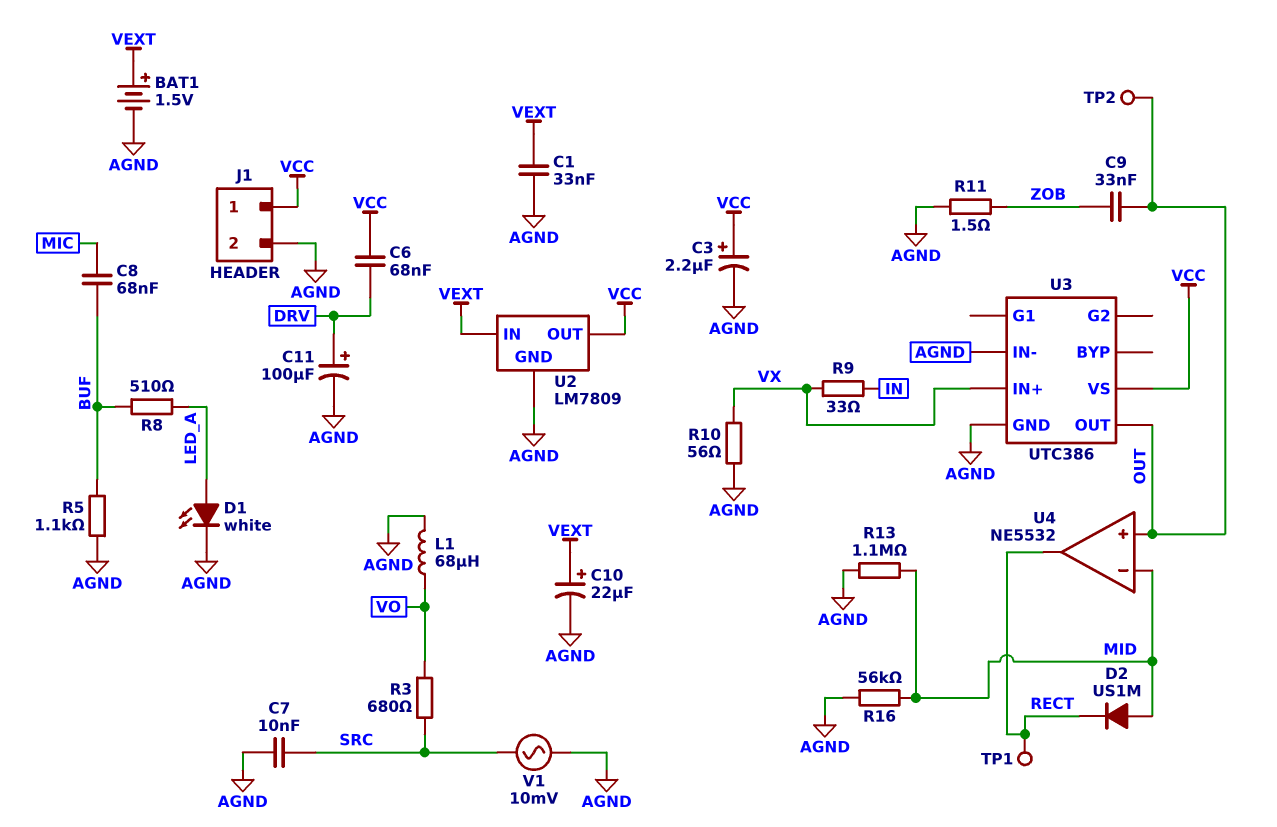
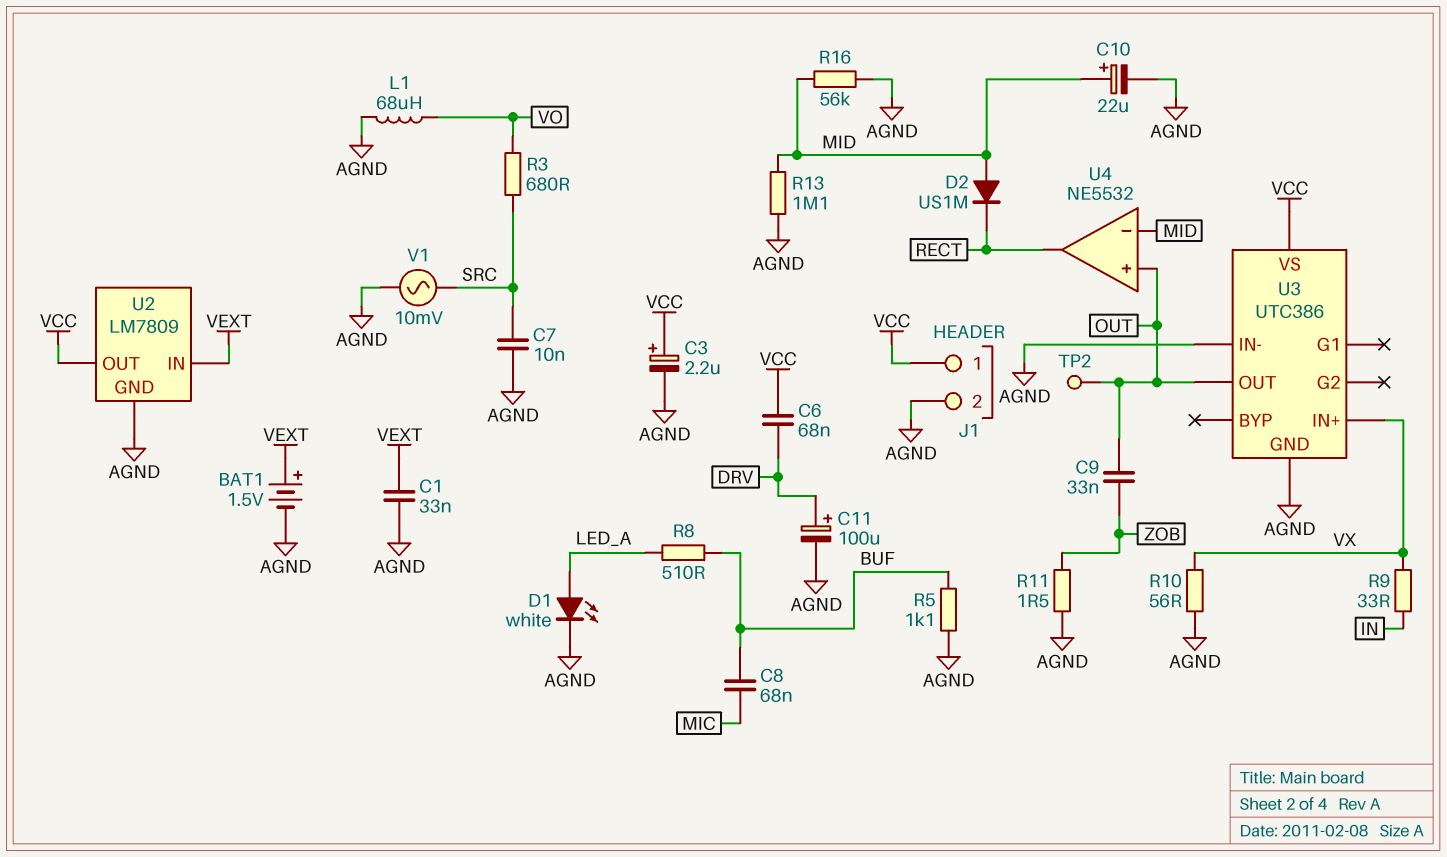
C10: 22uF (plus VEXT, minus AGND) -> 22uF (plus MID, minus AGND)
TP1: test point (RECT) -> none

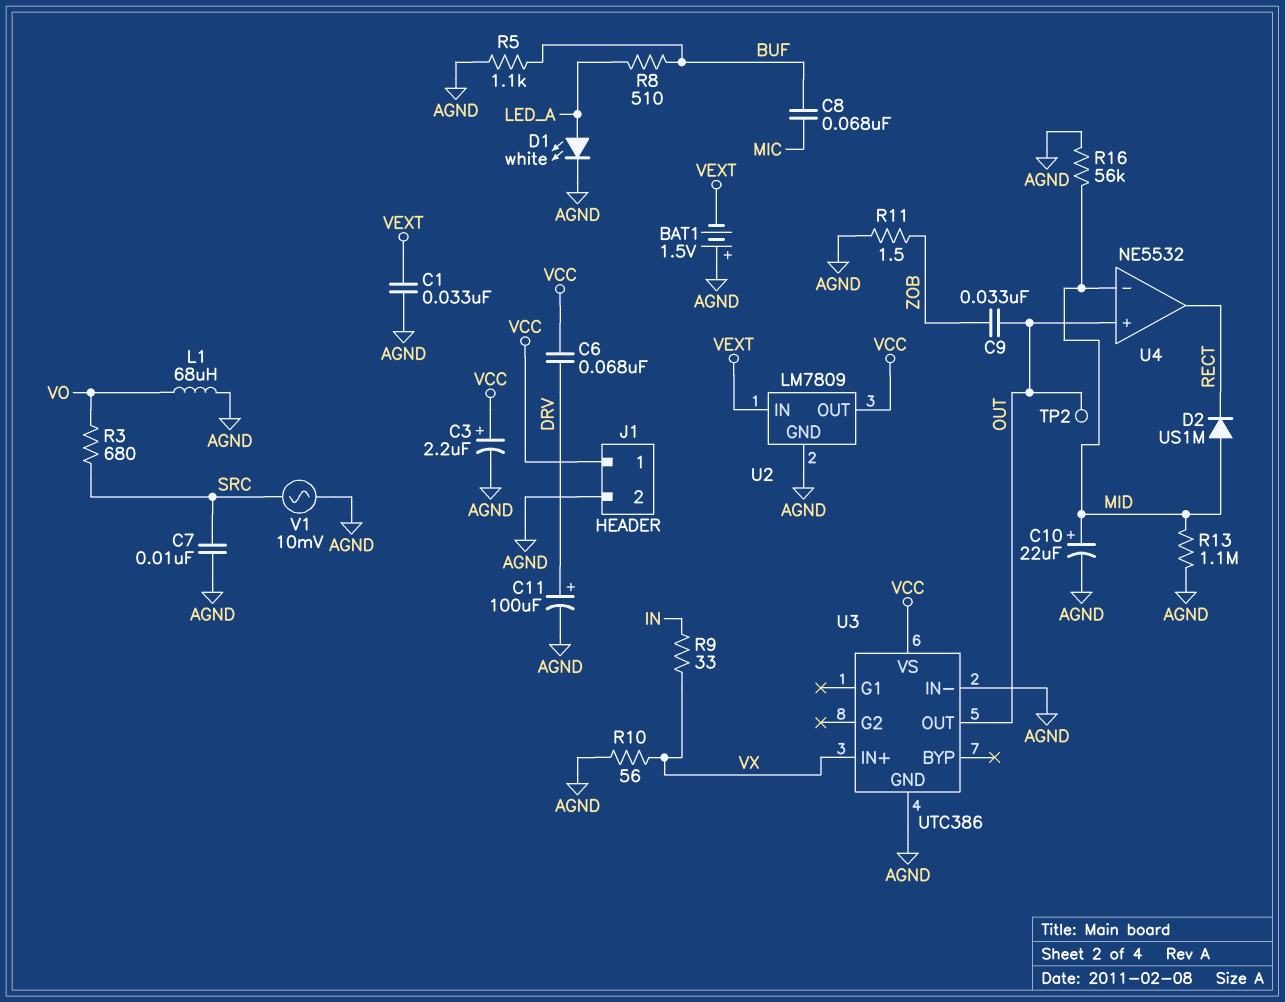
BAT1: 1.5V (plus VEXT, minus AGND) -> 1.5V (plus AGND, minus VEXT)

